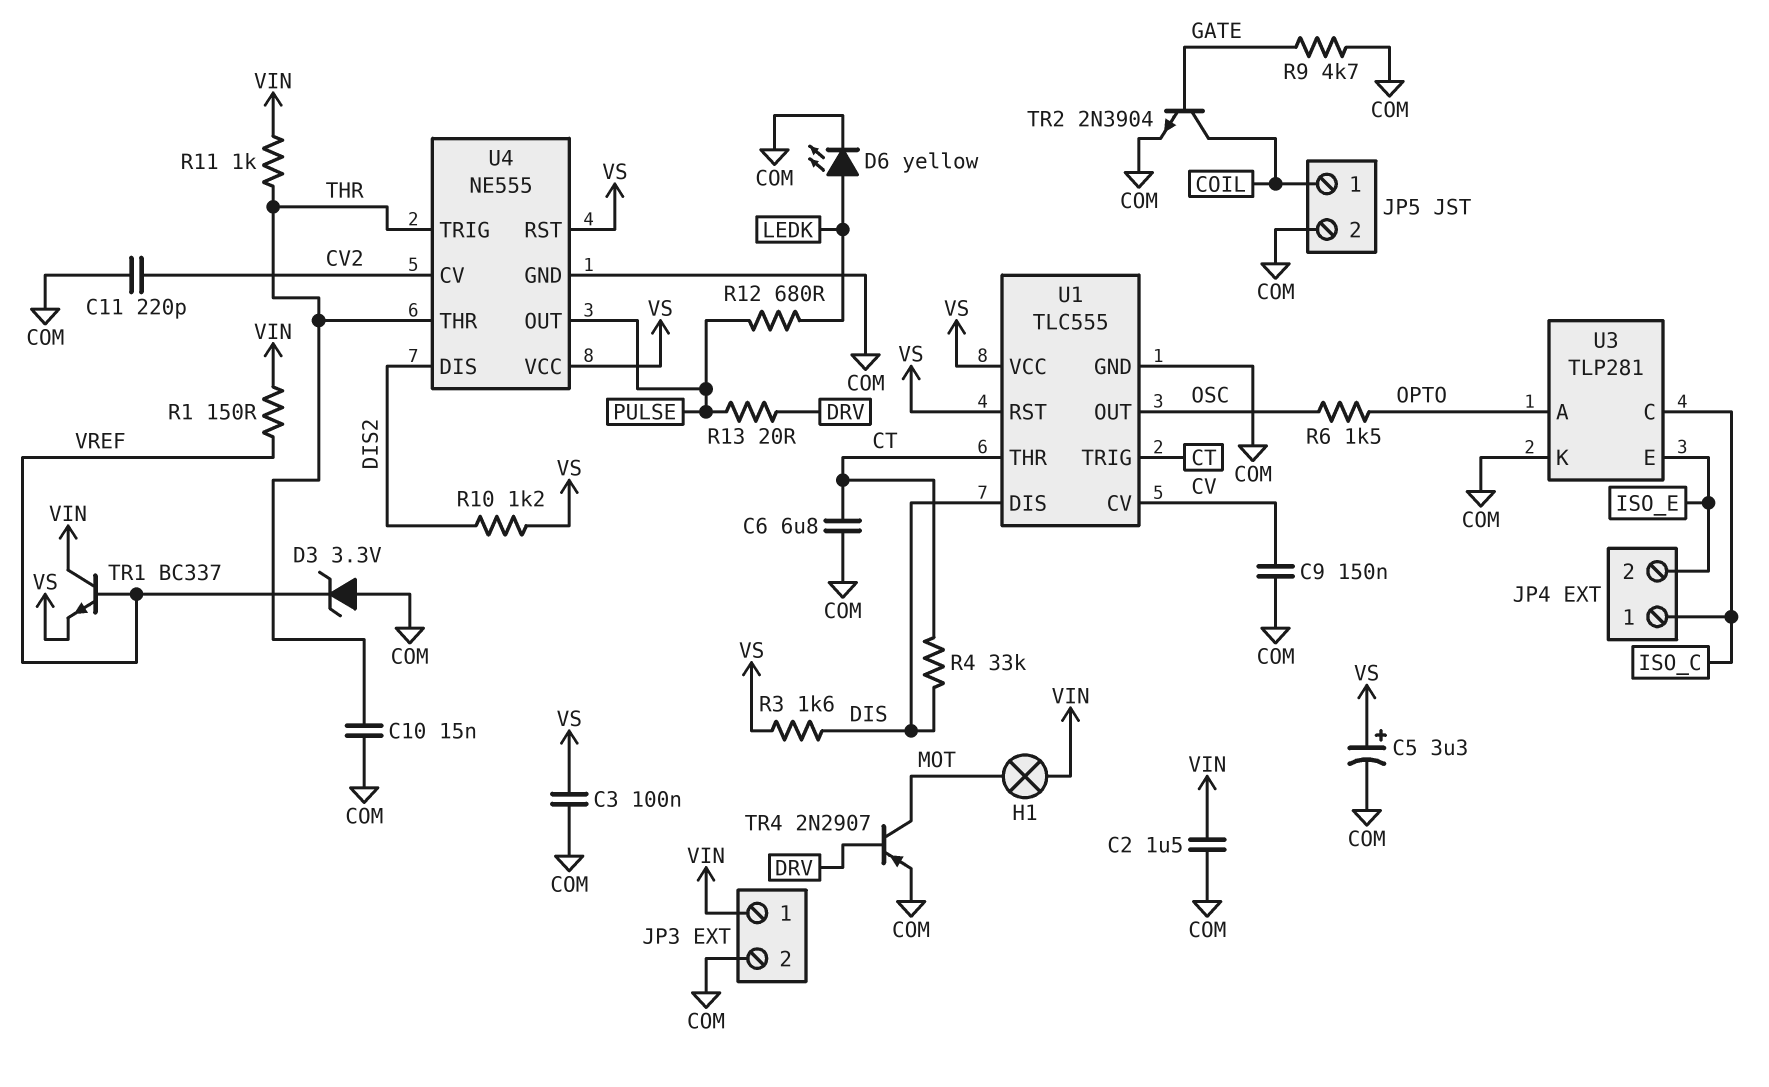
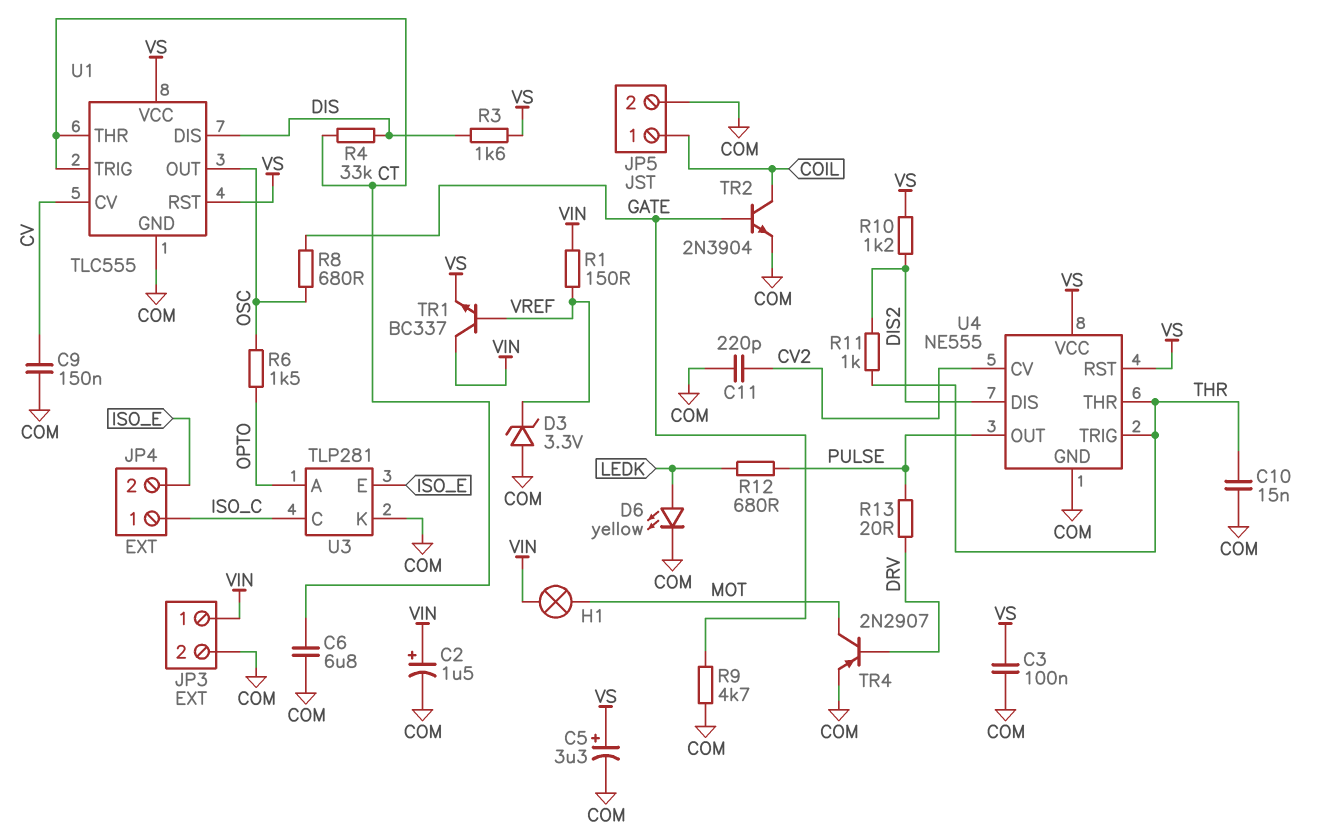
C2: 1.5uF (COM, VIN) -> 1.5uF (plus VIN, minus COM)
R8: none -> 680 (GATE, OSC)
R11: 1k (THR, VIN) -> 1k (DIS2, THR)

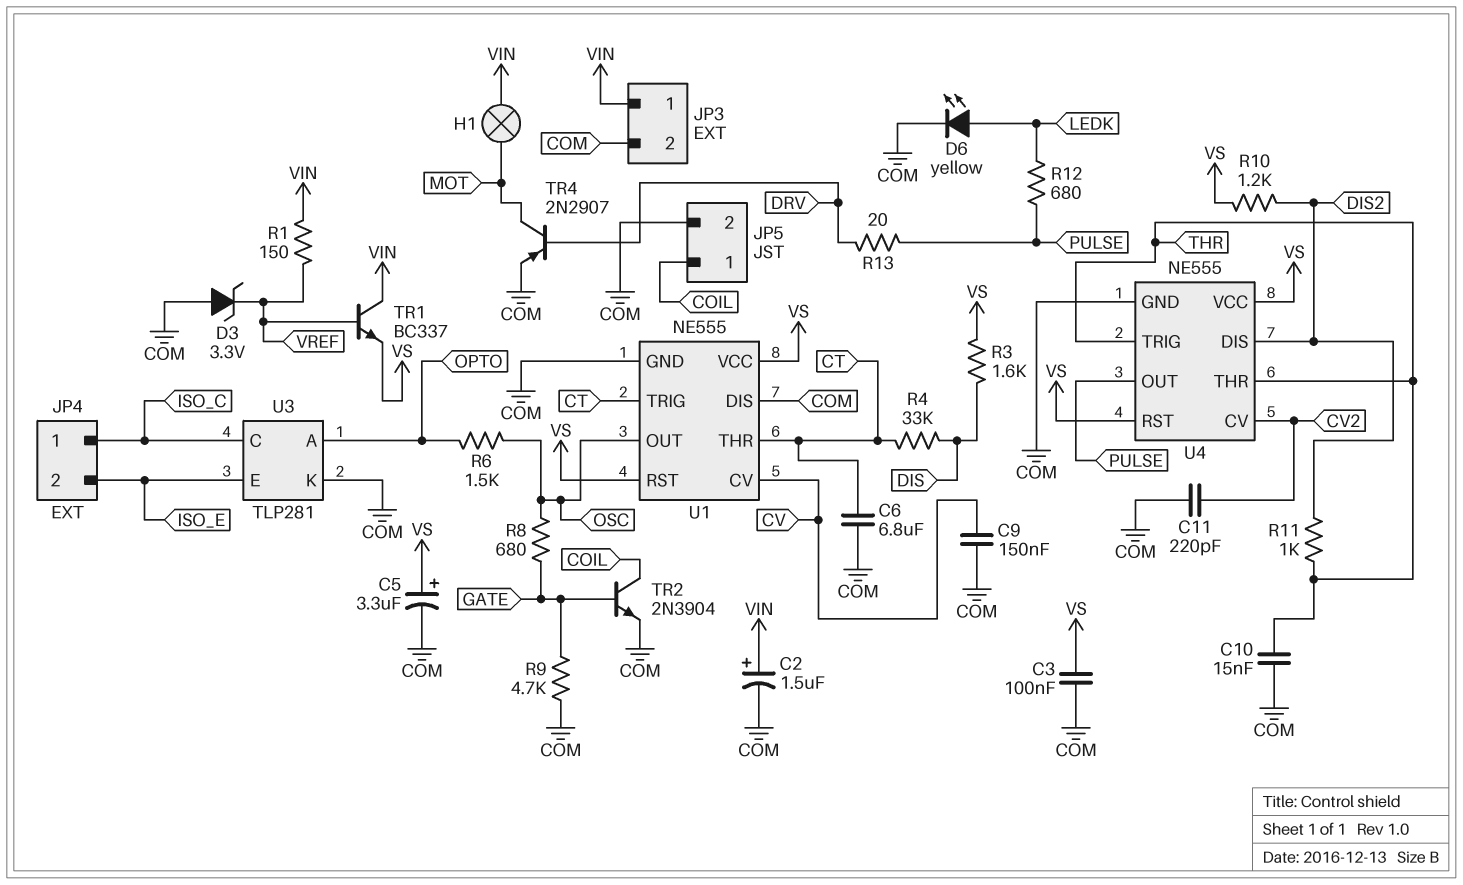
U1: TLC555 -> NE555
U1 pin DIS: DIS -> COM

